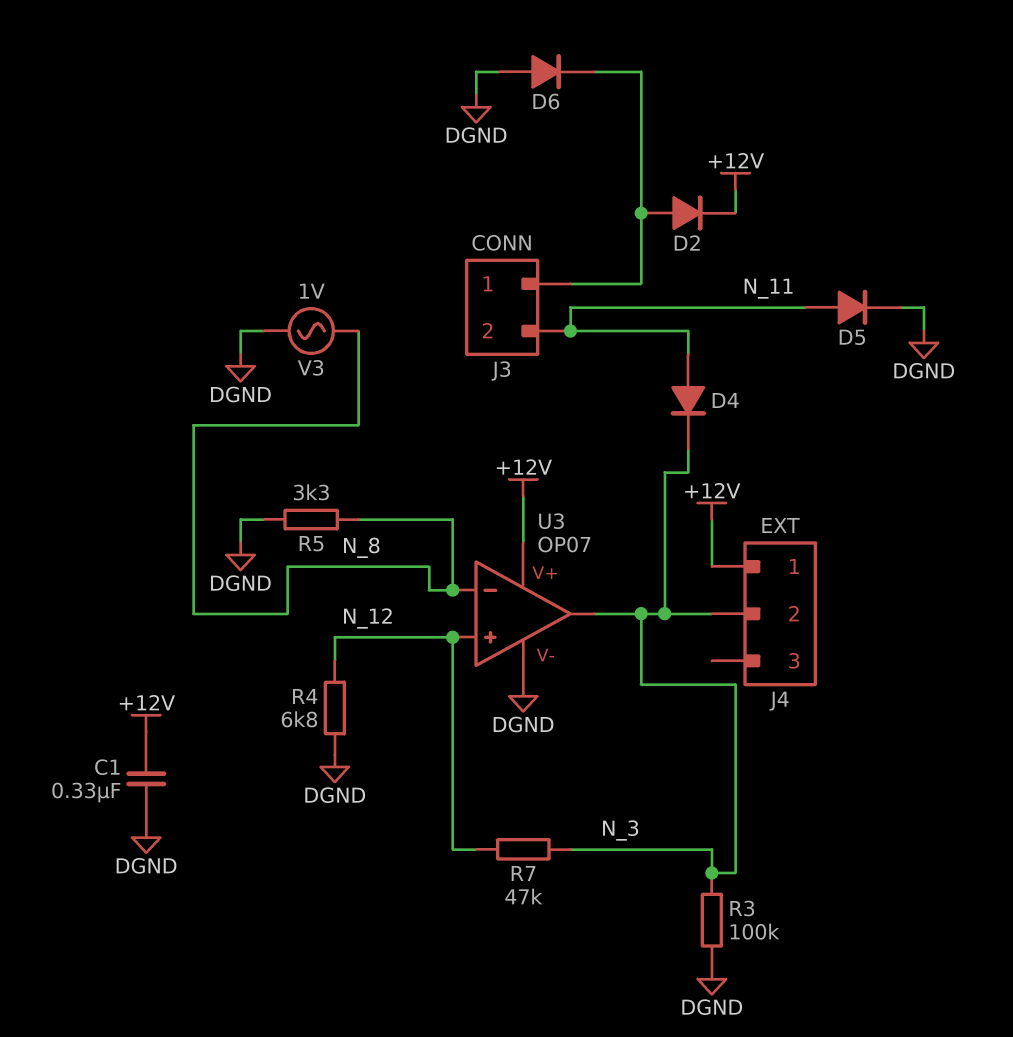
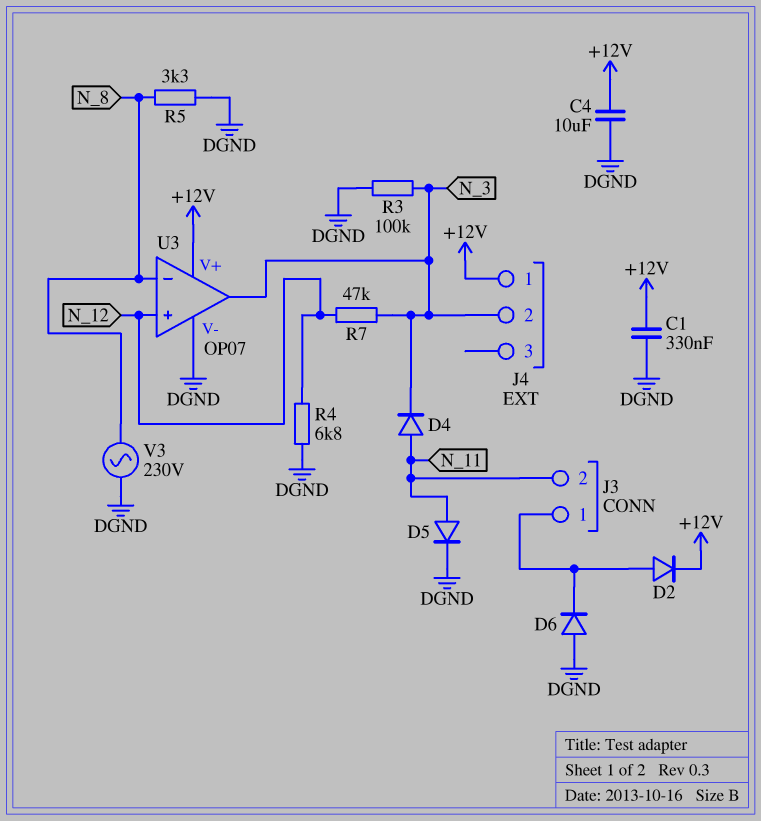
C4: none -> 10uF (+12V, DGND)
V3: AC 1V (DGND, N_8) -> AC 230V (DGND, N_8)

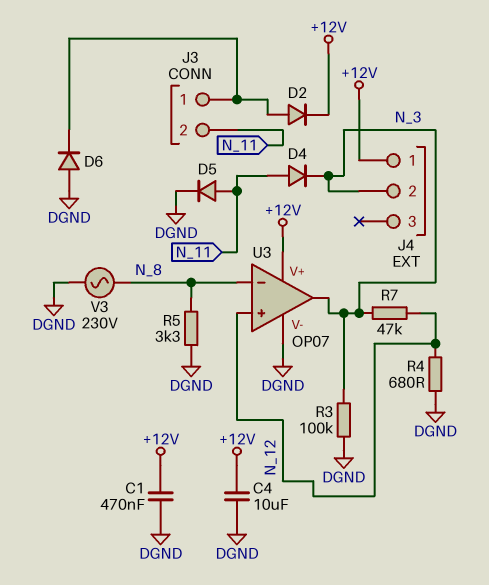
C1: 330nF (+12V, DGND) -> 470nF (+12V, DGND)
R4: 6.8k (DGND, N_12) -> 680 (DGND, N_12)

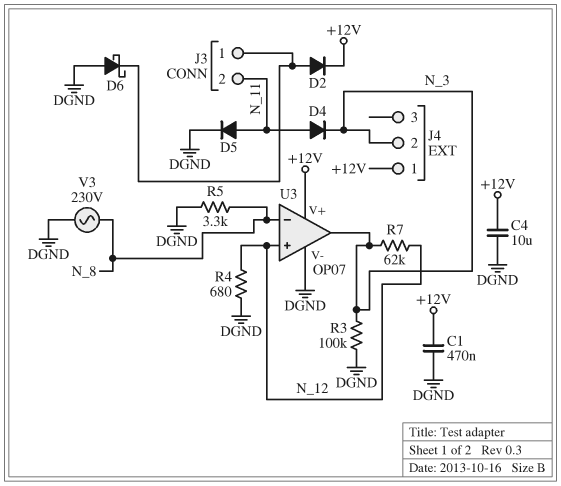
D6: diode (A DGND, K J3/1) -> schottky (A DGND, K J3/1)
R7: 47k (N_3, N_12) -> 62k (N_3, N_12)

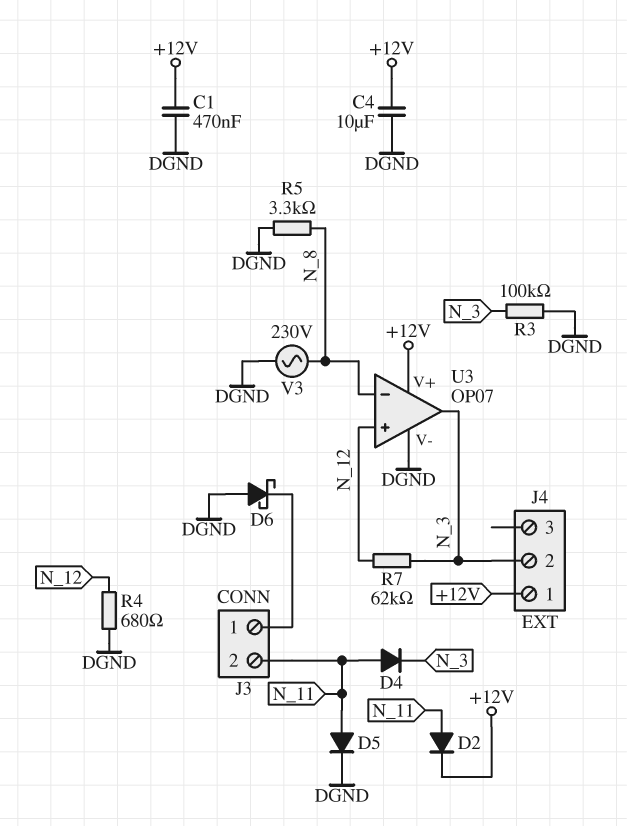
D2: diode (A J3/1, K +12V) -> diode (A N_11, K +12V)

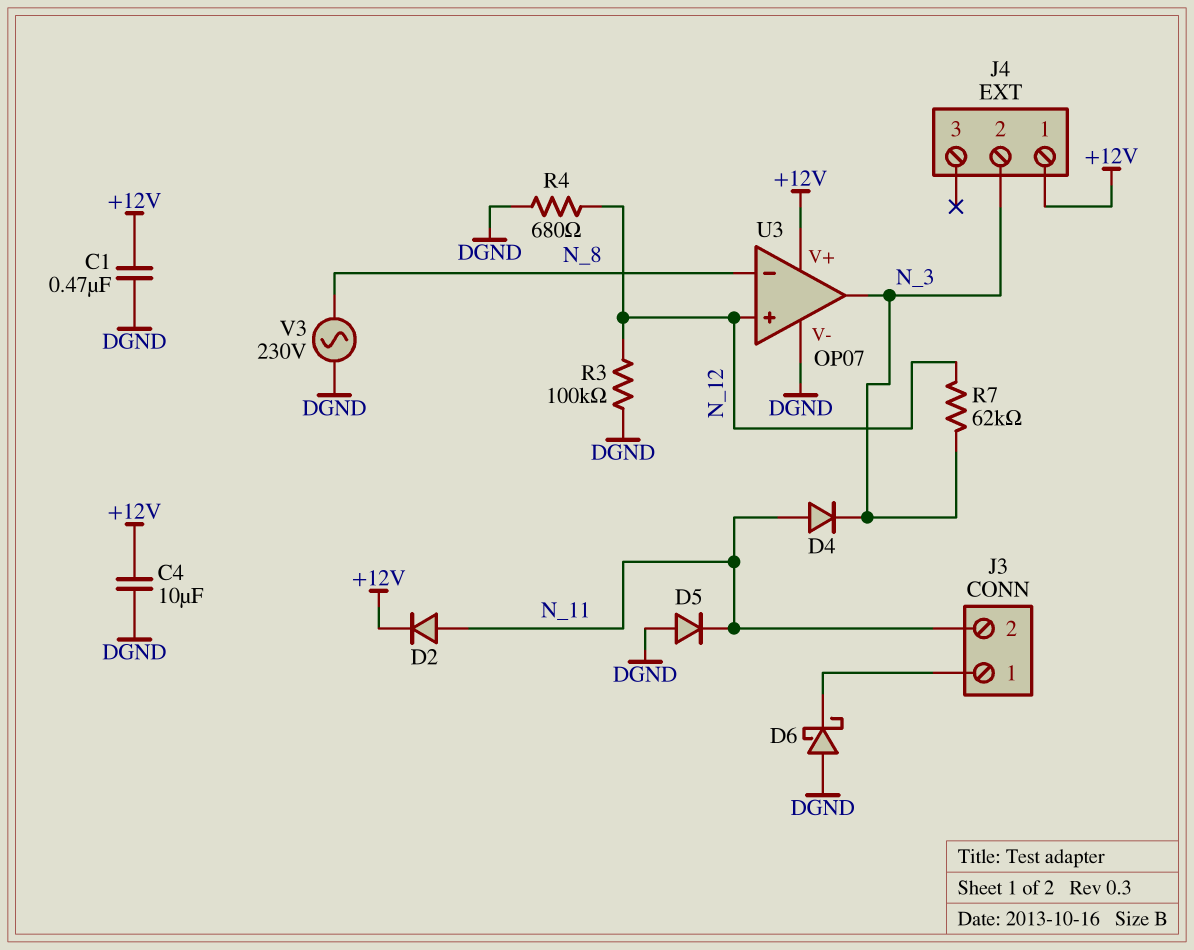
D5: diode (A N_11, K DGND) -> diode (A DGND, K N_11)
R3: 100k (DGND, N_3) -> 100k (DGND, N_12)
R5: 3.3k (DGND, N_8) -> none

